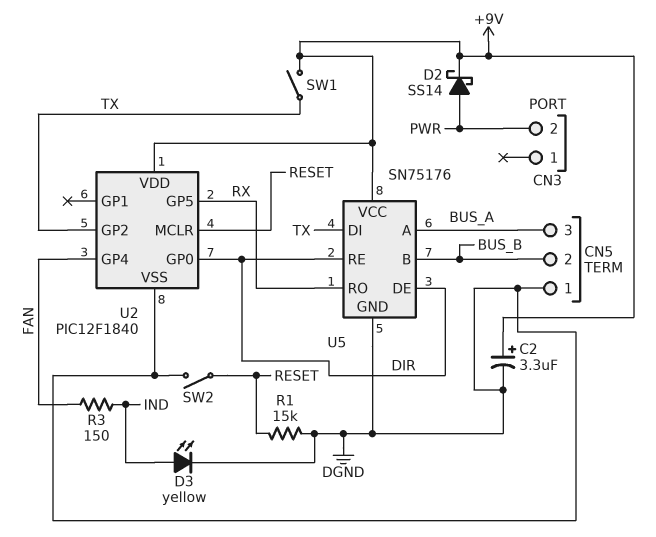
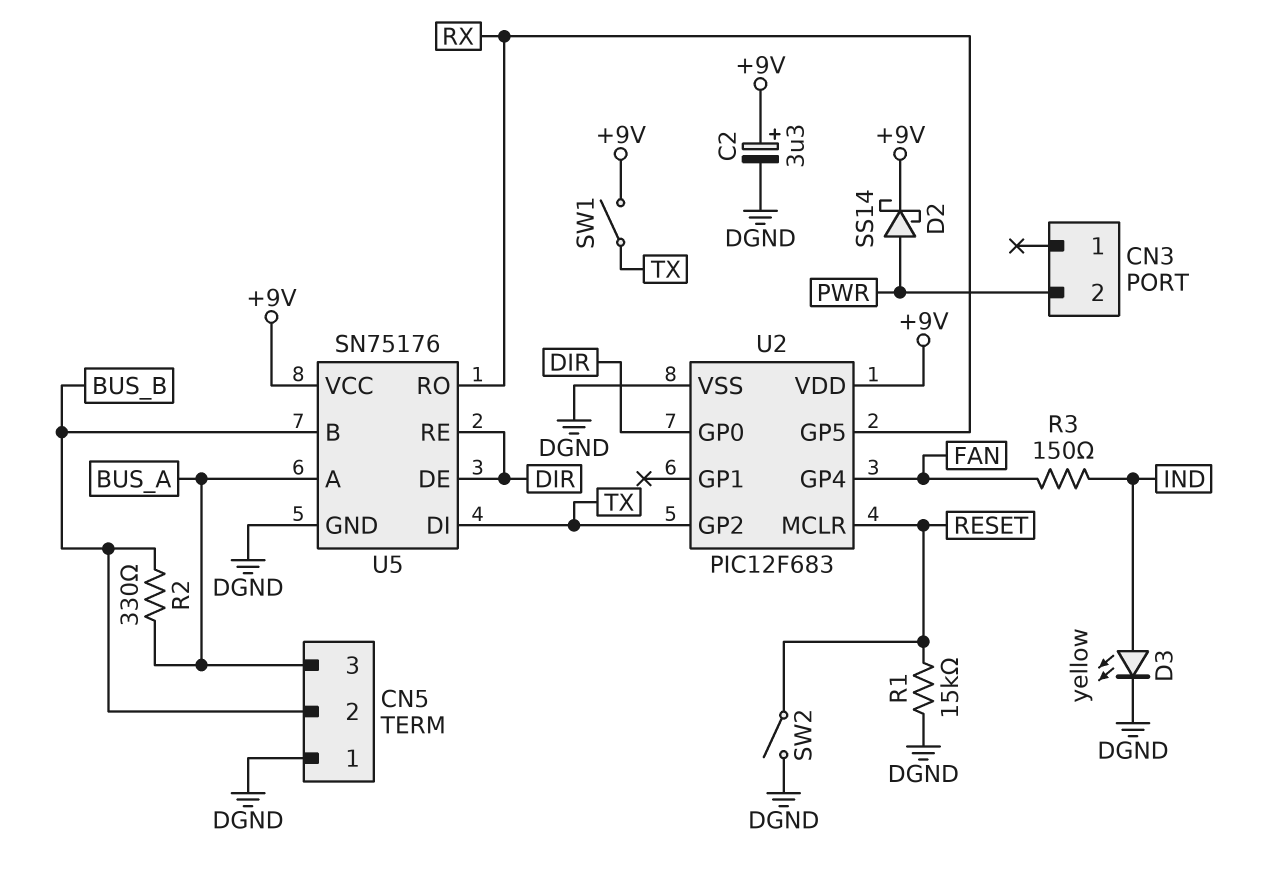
R2: none -> 330 (BUS_A, BUS_B)
U2: PIC12F1840 -> PIC12F683

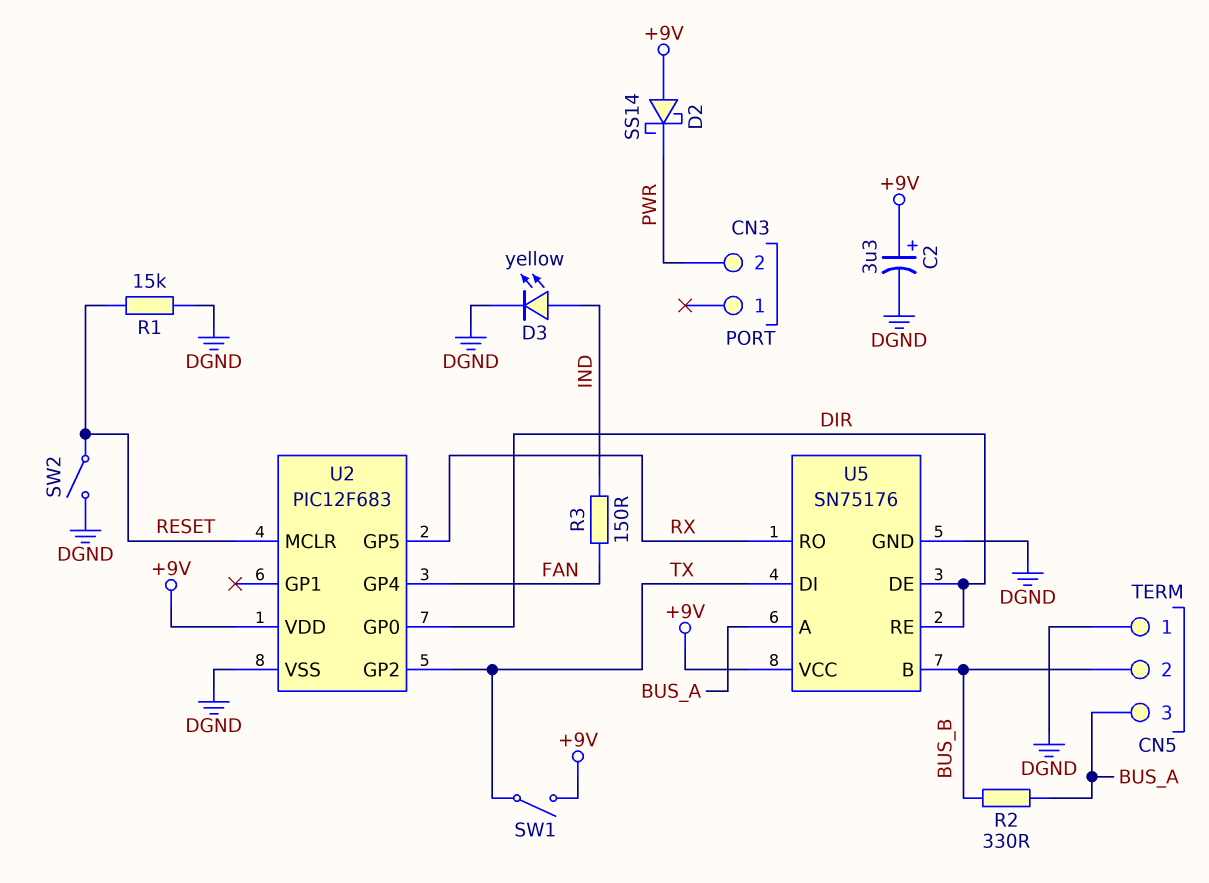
D2: schottky SS14 (A PWR, K +9V) -> schottky SS14 (A +9V, K PWR)

